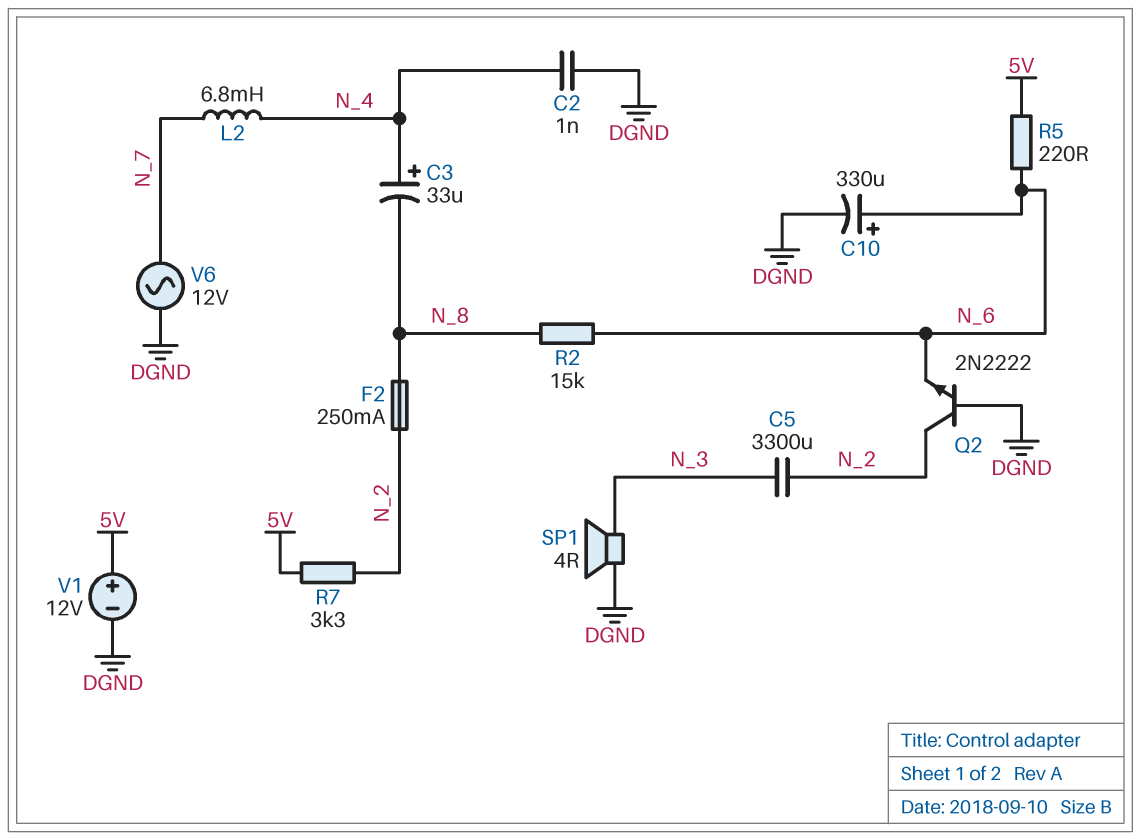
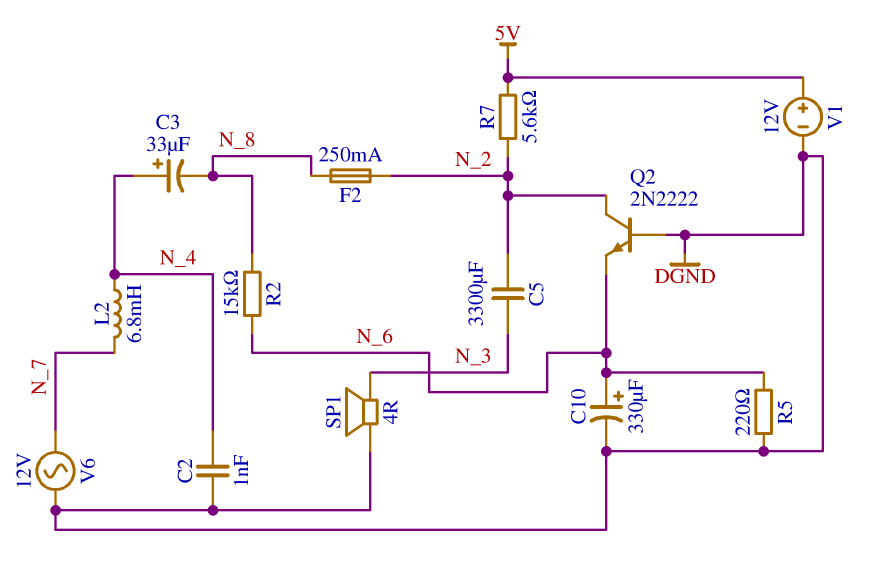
R5: 220 (5V, N_6) -> 220 (DGND, N_6)
R7: 3.3k (5V, N_2) -> 5.6k (5V, N_2)

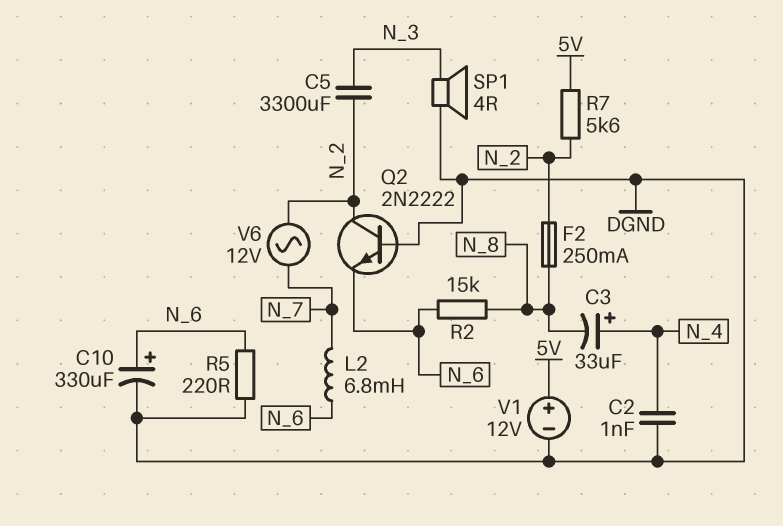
L2: 6.8mH (N_4, N_7) -> 6.8mH (N_6, N_7)
V6: AC 12V (DGND, N_7) -> AC 12V (N_2, N_7)

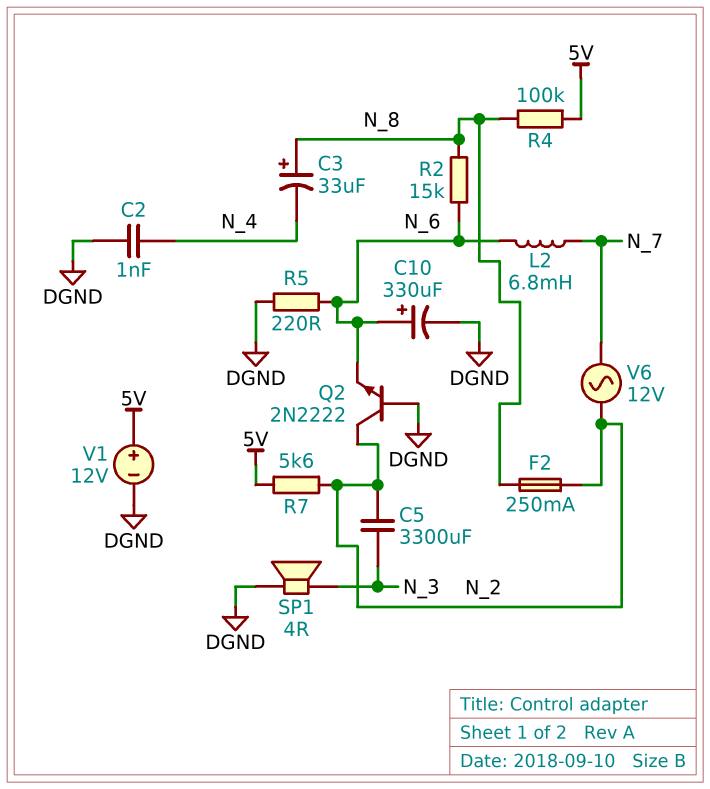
C3: 33uF (plus N_4, minus N_8) -> 33uF (plus N_8, minus N_4)
R4: none -> 100k (5V, N_8)

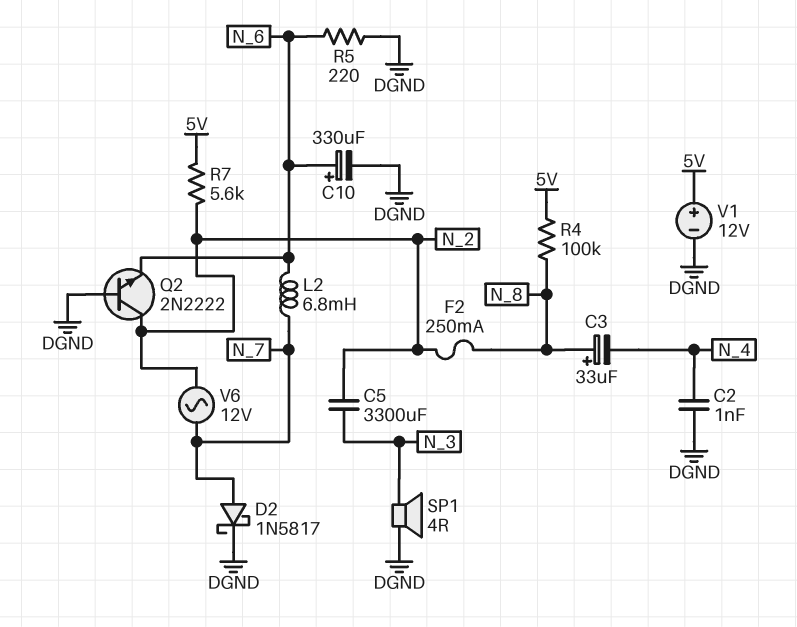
D2: none -> schottky 1N5817 (A N_7, K DGND)
R2: 15k (N_6, N_8) -> none

